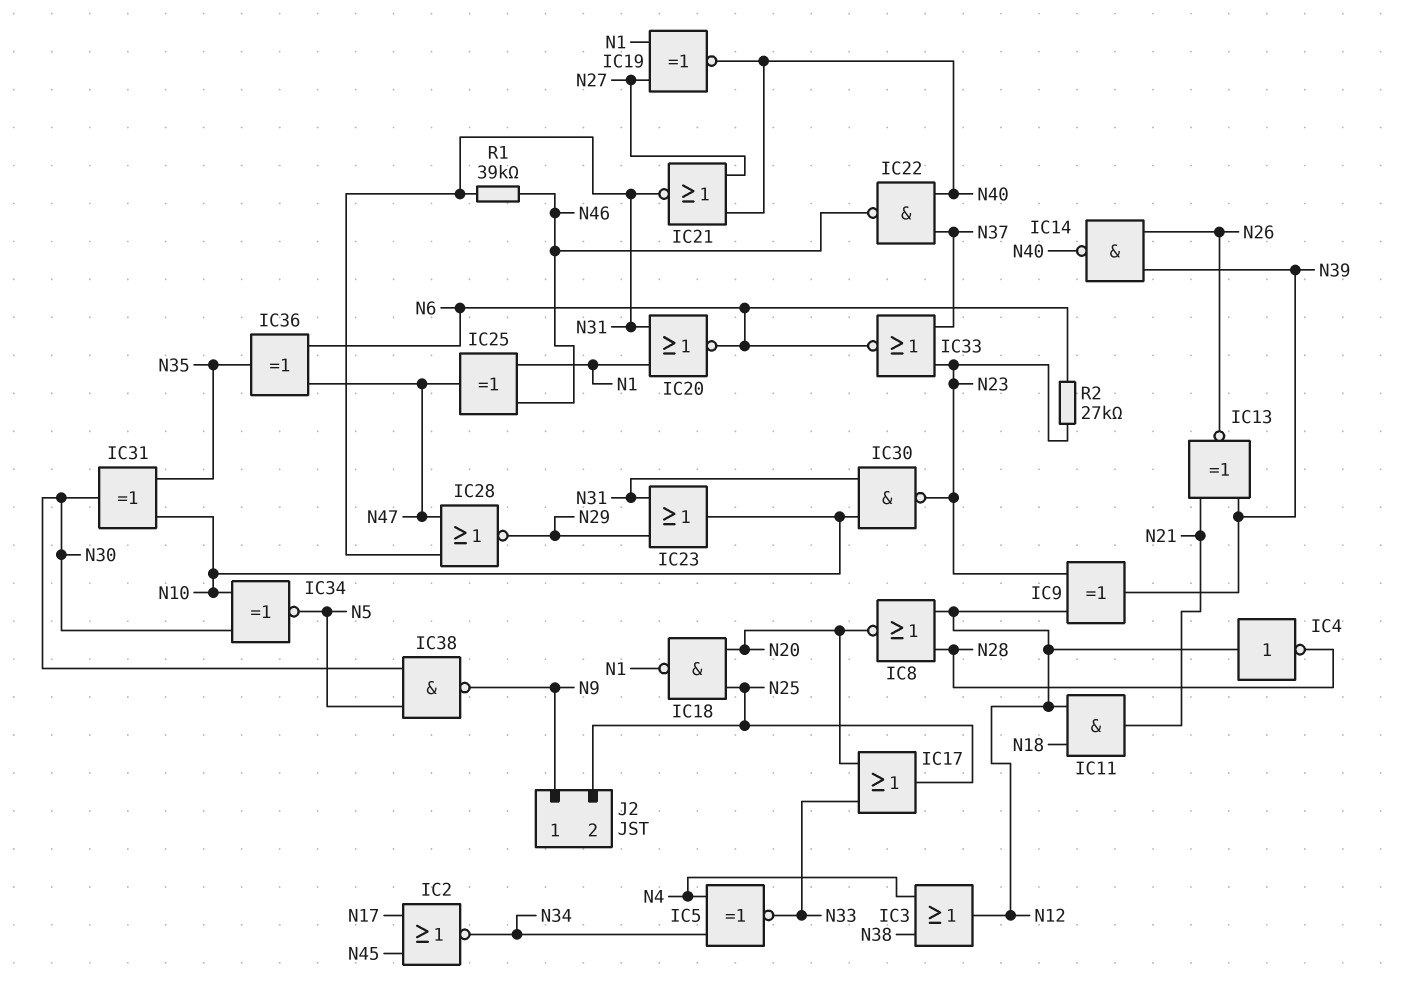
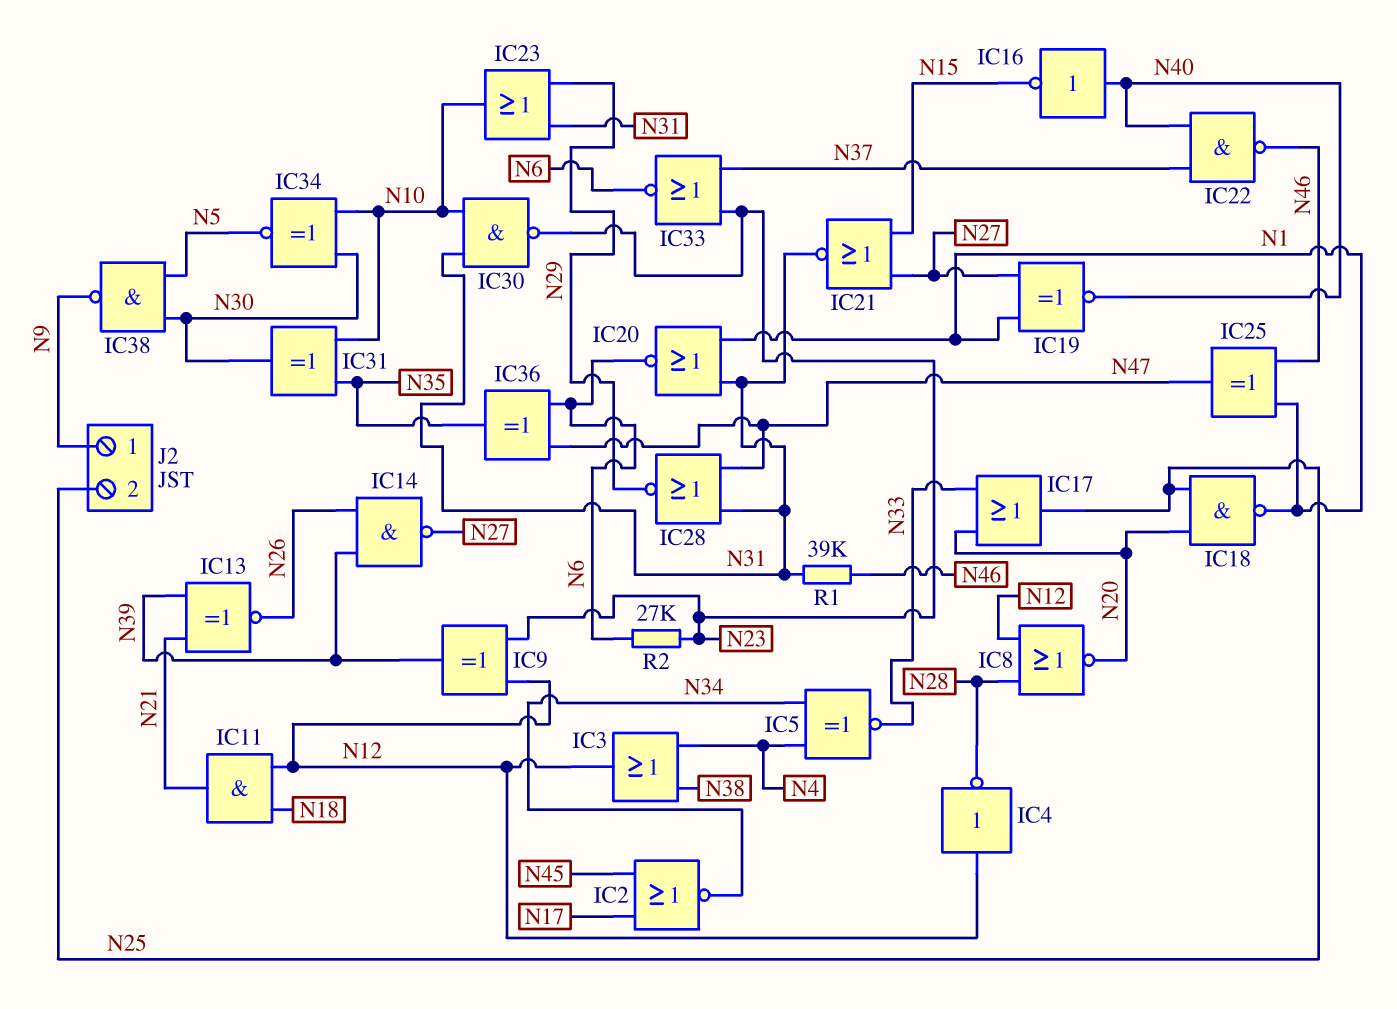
IC14: NAND (in N26, in N39, out N40) -> NAND (in N26, in N39, out N27)
IC16: none -> NOT (in N40, out N15)
IC21: NOR (in N27, in N40, out N31) -> NOR (in N15, in N27, out N31)

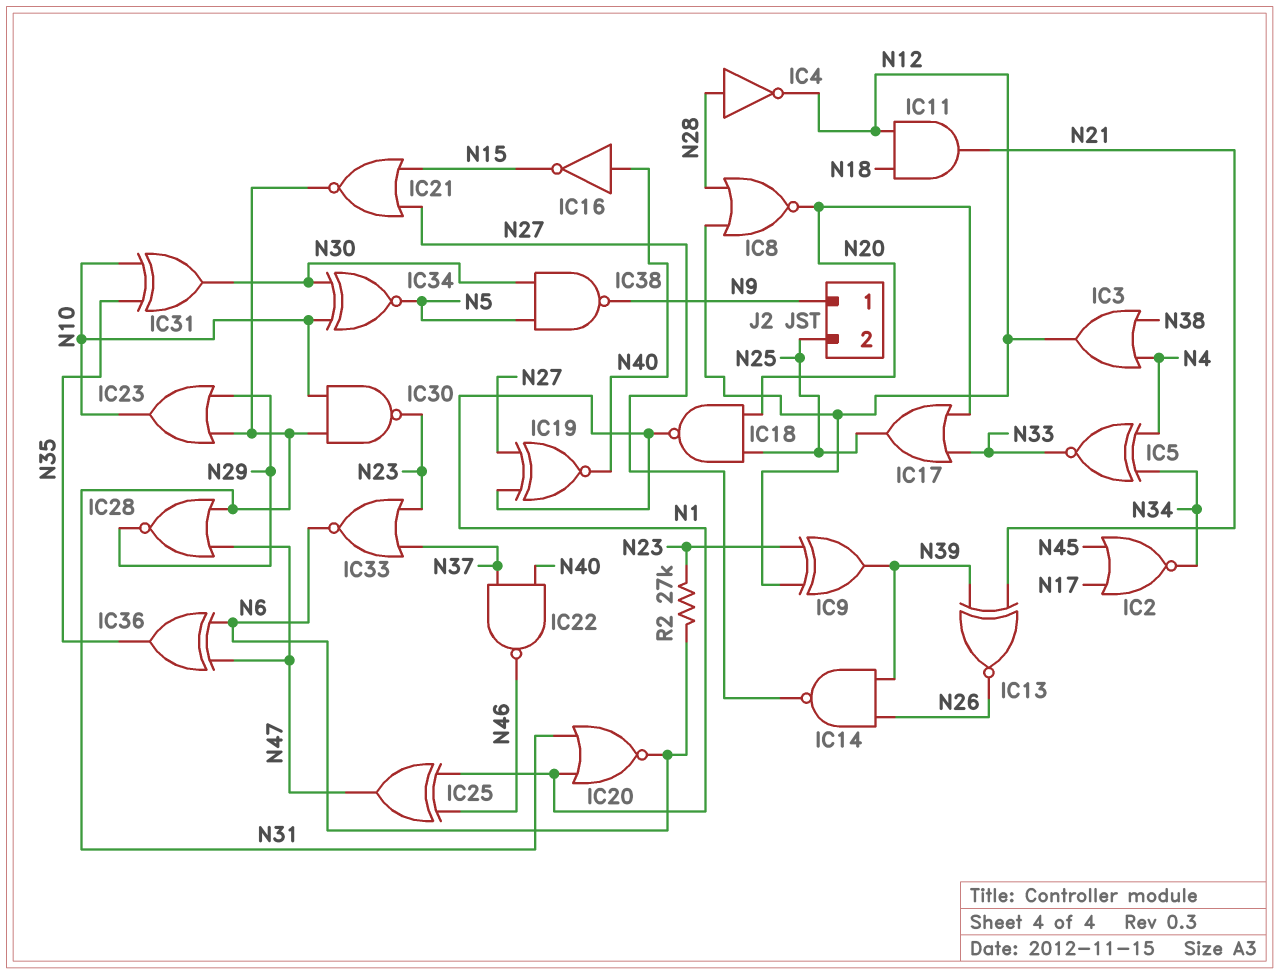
IC4: NOT (in N12, out N28) -> NOT (in N28, out N12)
R1: 39k (N31, N46) -> none

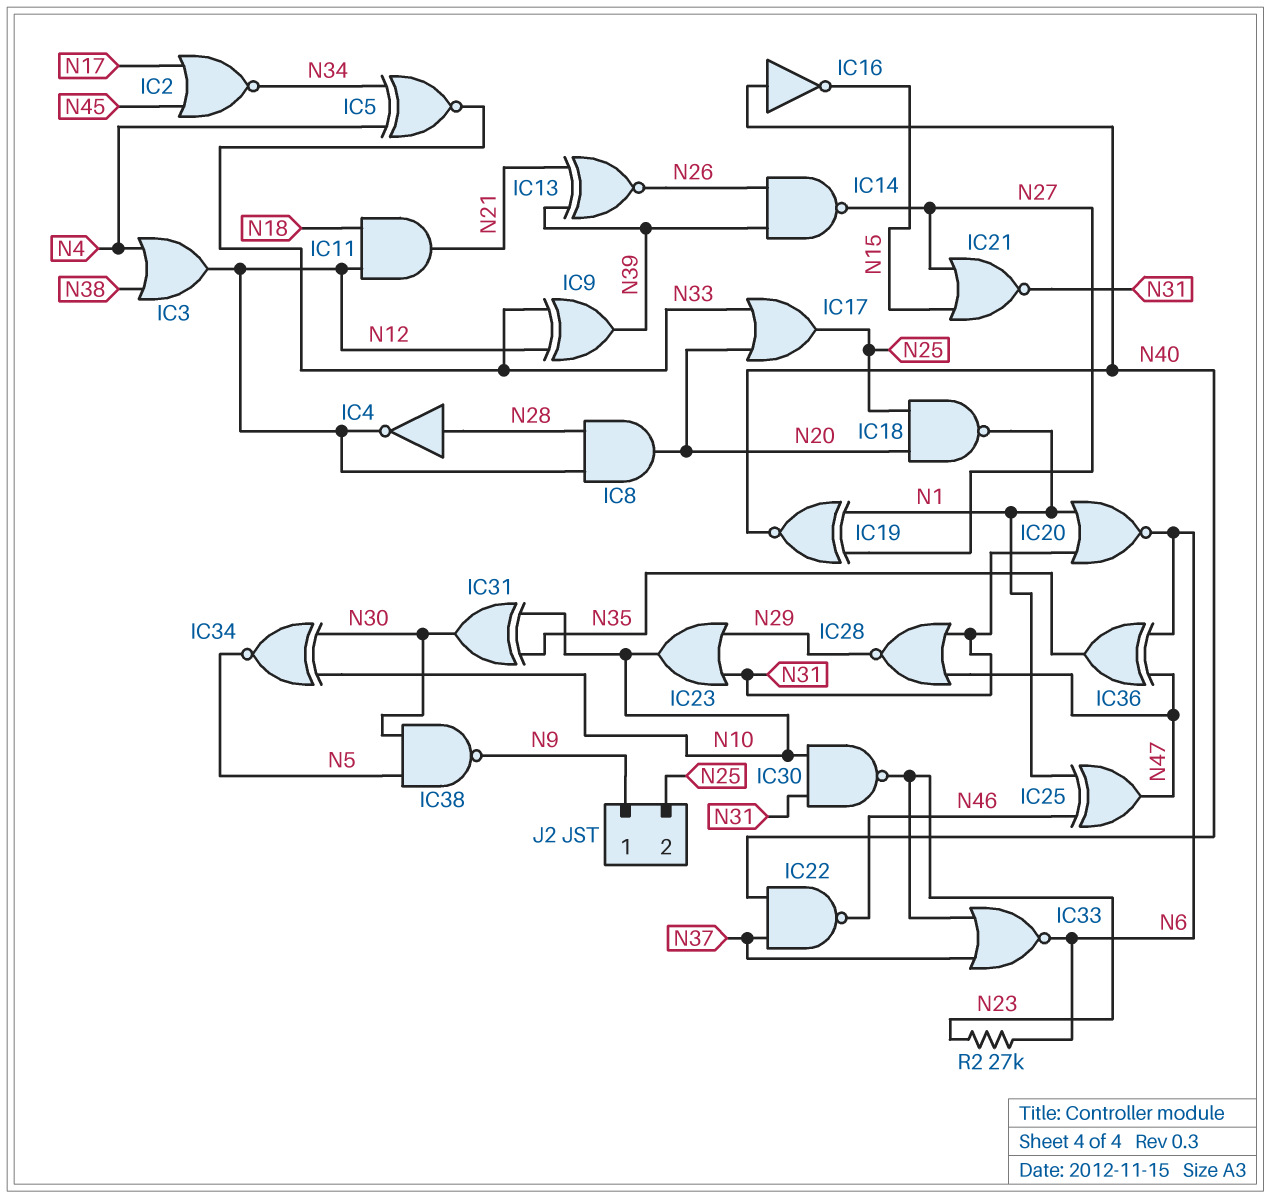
IC8: NOR (in N12, in N28, out N20) -> AND (in N12, in N28, out N20)
IC9: XOR (in N12, in N23, out N39) -> XOR (in N12, in N33, out N39)

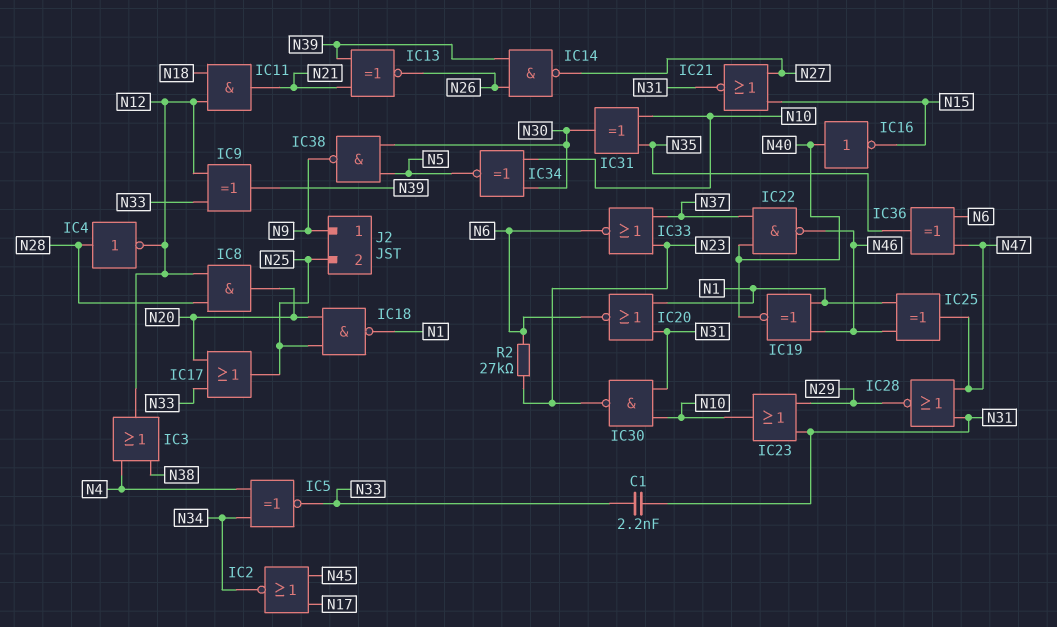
C1: none -> 2.2nF (N31, N33)
IC19: XNOR (in N1, in N27, out N40) -> XNOR (in N1, in N46, out N40)

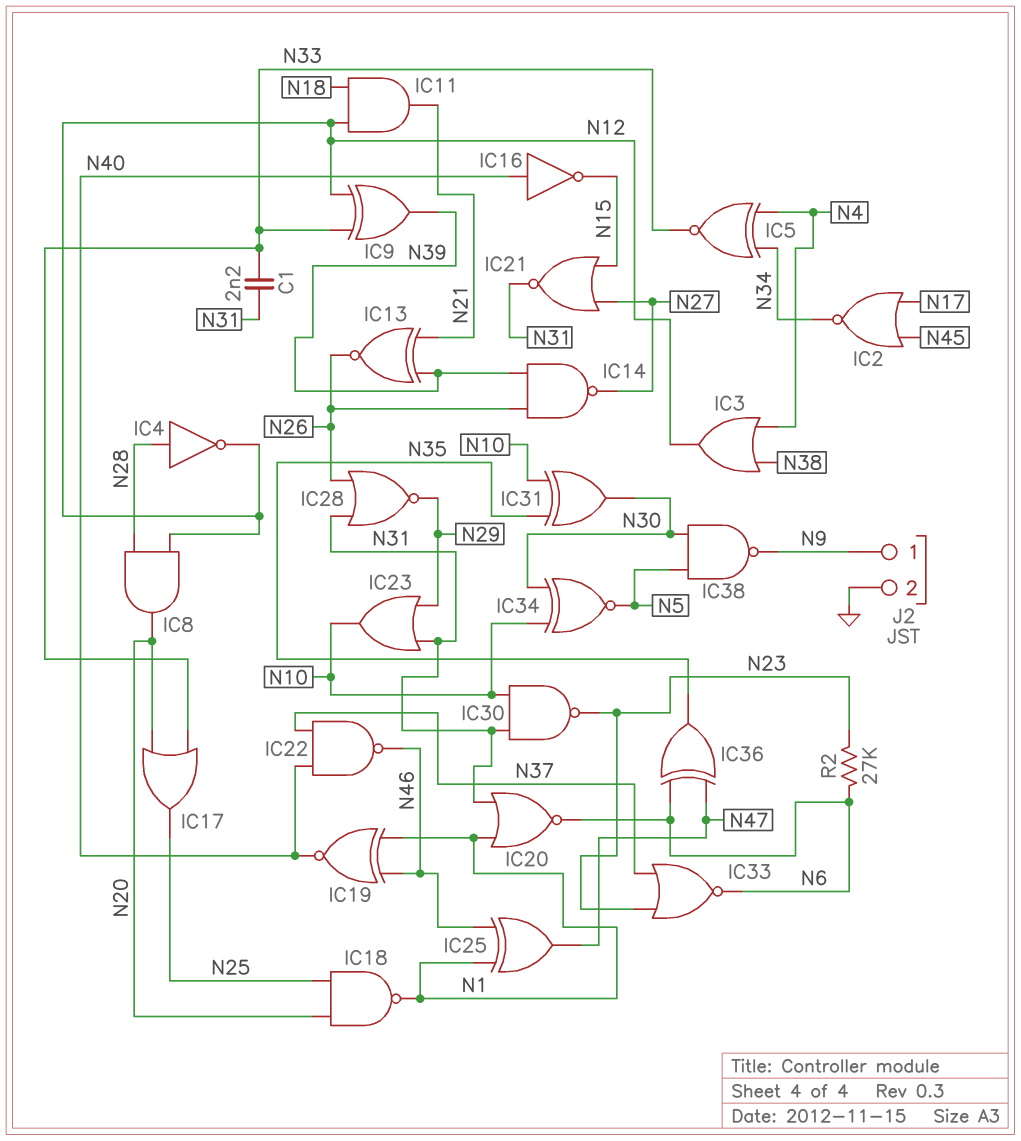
IC28: NOR (in N31, in N47, out N29) -> NOR (in N26, in N31, out N29)
J2 pin 2: N25 -> GND

